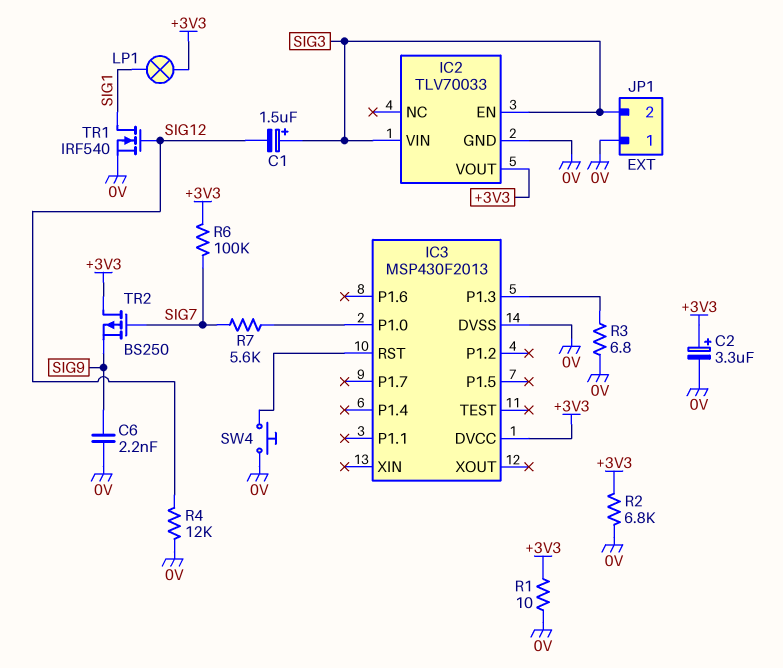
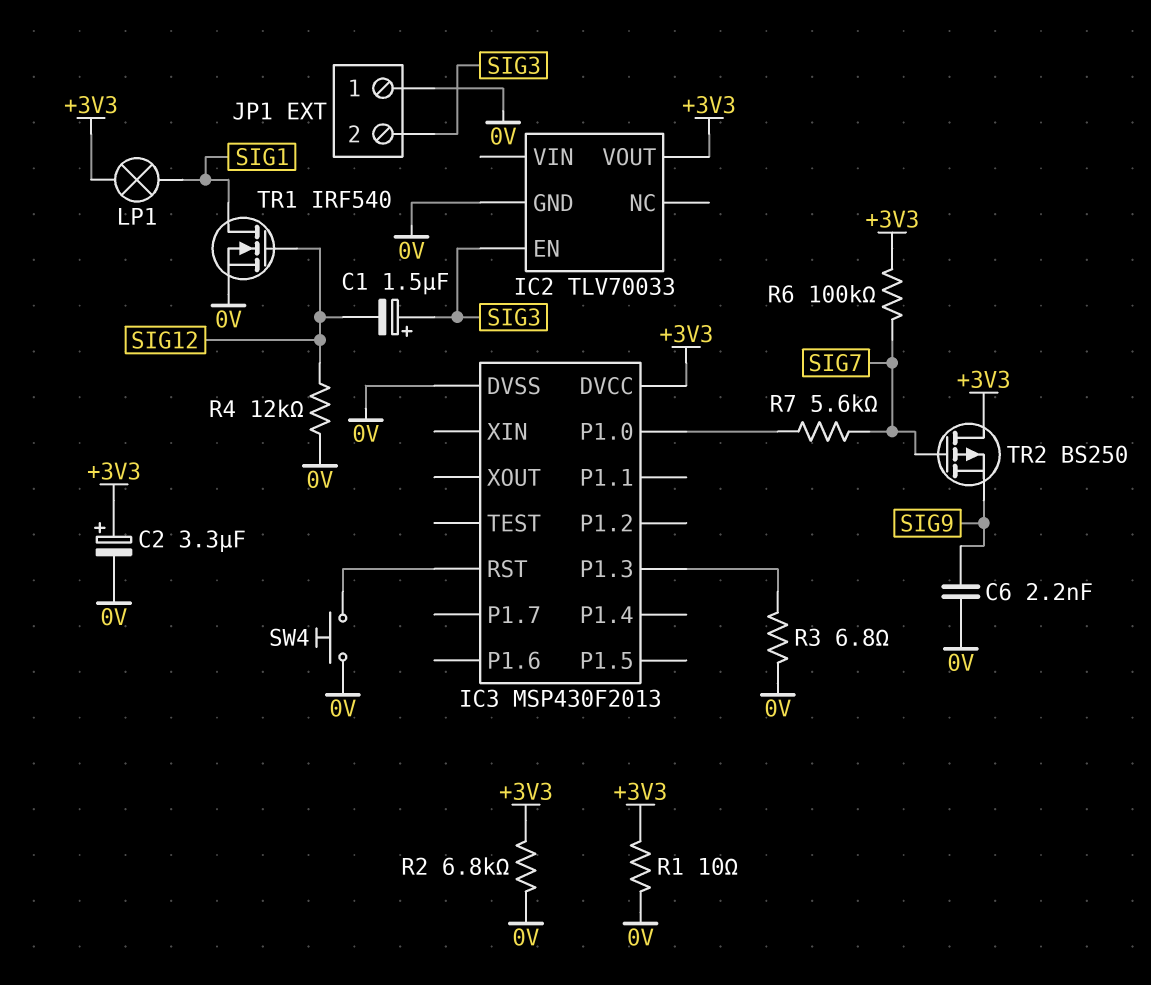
IC2 pin VIN: SIG3 -> none

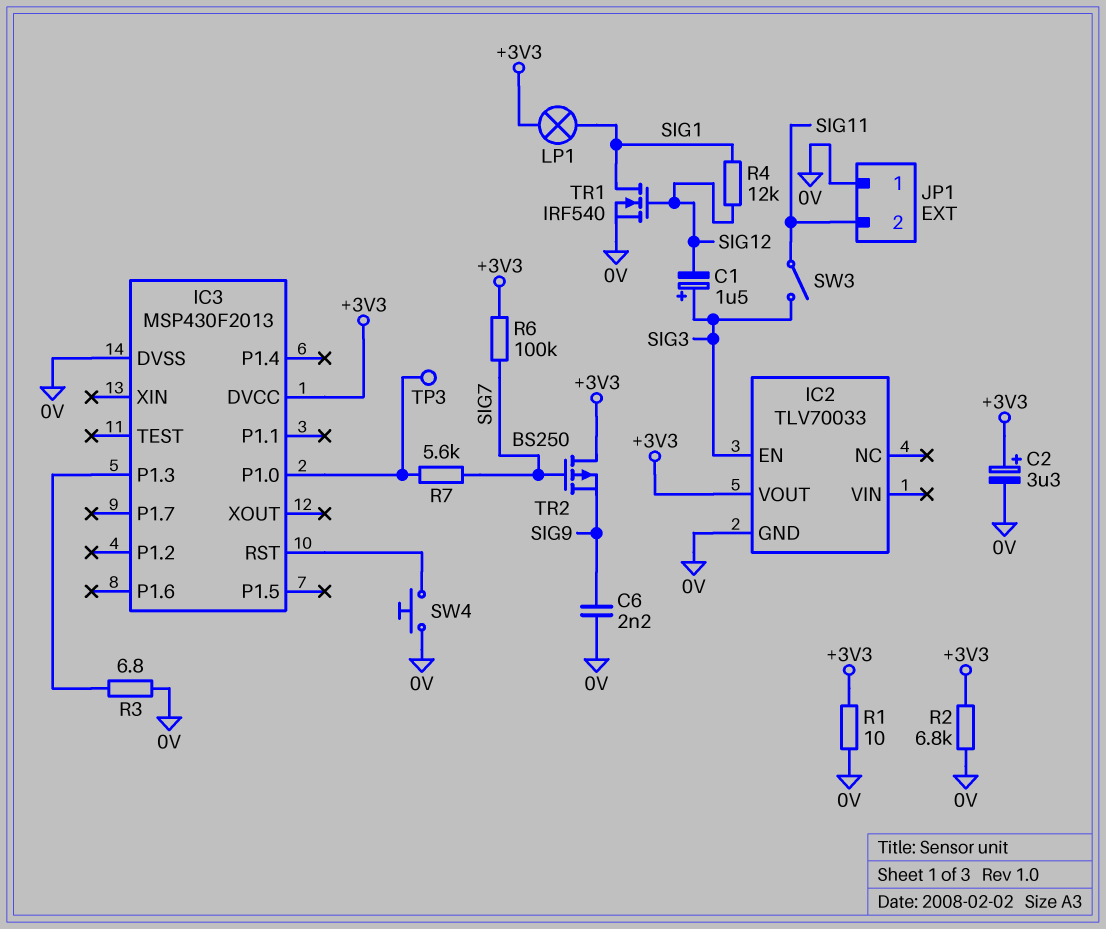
JP1 pin 2: SIG3 -> SIG11
R4: 12k (0V, SIG12) -> 12k (SIG1, SIG12)
SW3: none -> switch (SIG3, SIG11)
TP3: none -> test point (IC3/P1.0)

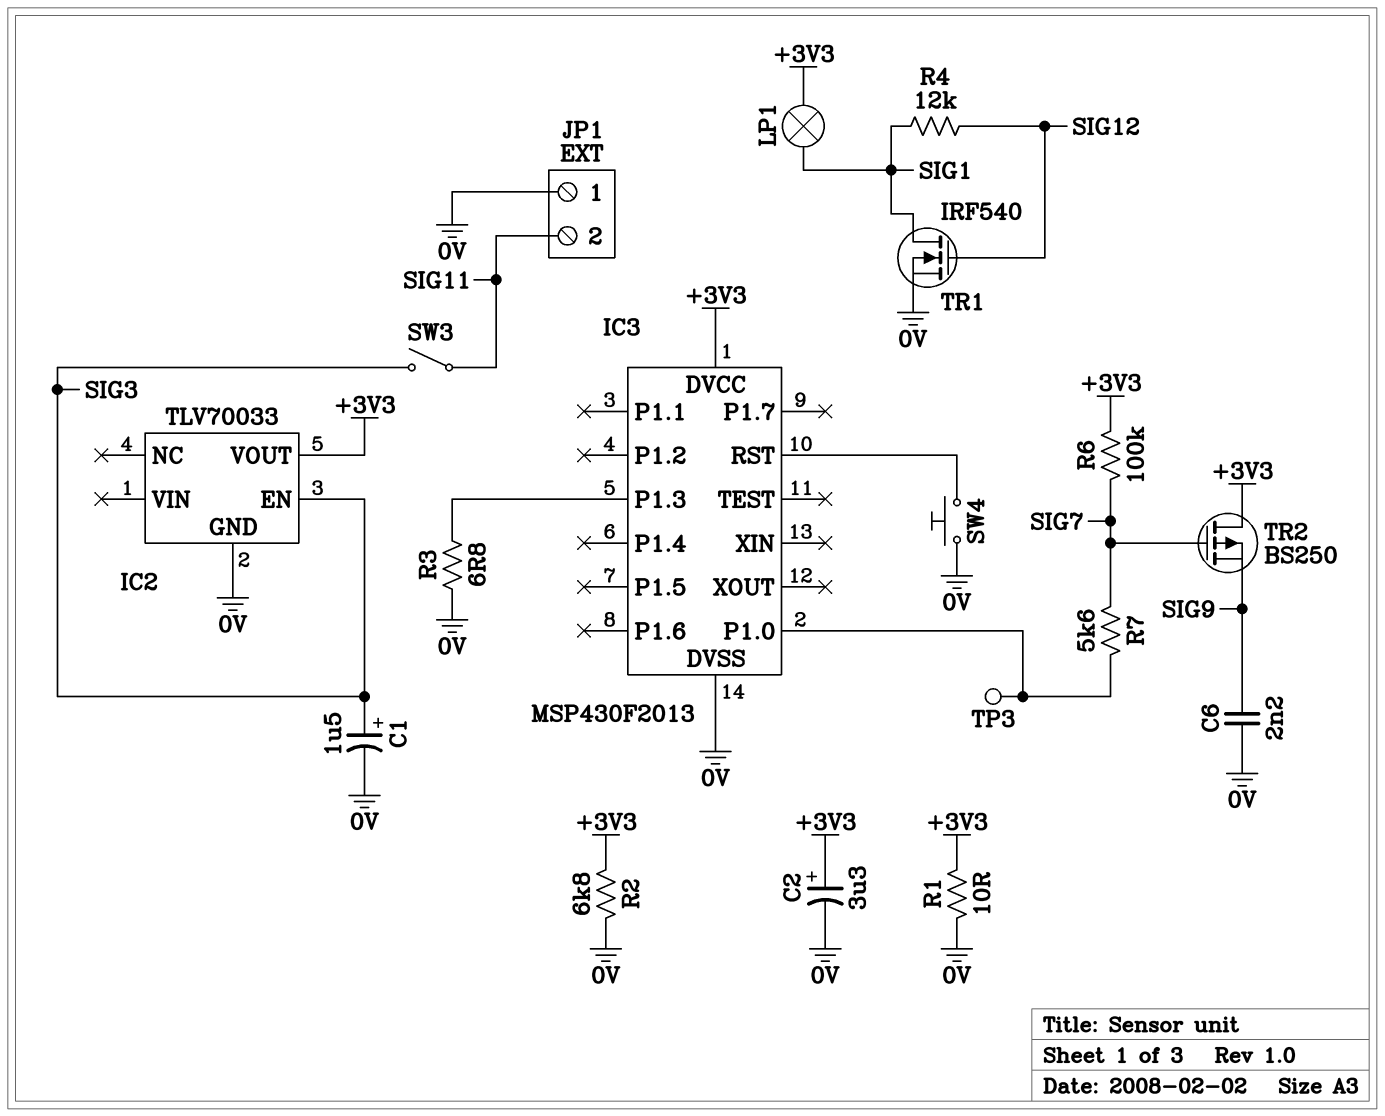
C1: 1.5uF (plus SIG3, minus SIG12) -> 1.5uF (plus SIG3, minus 0V)

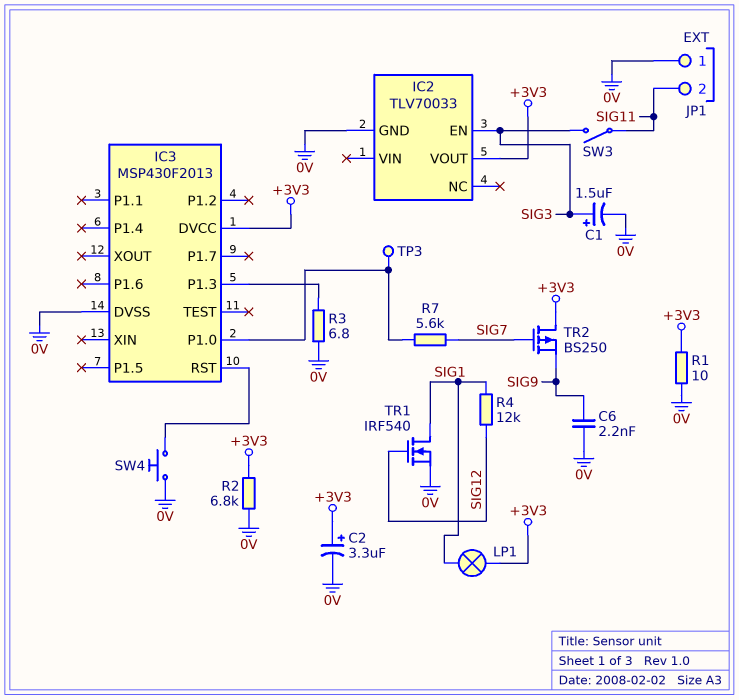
R6: 100k (+3V3, SIG7) -> none

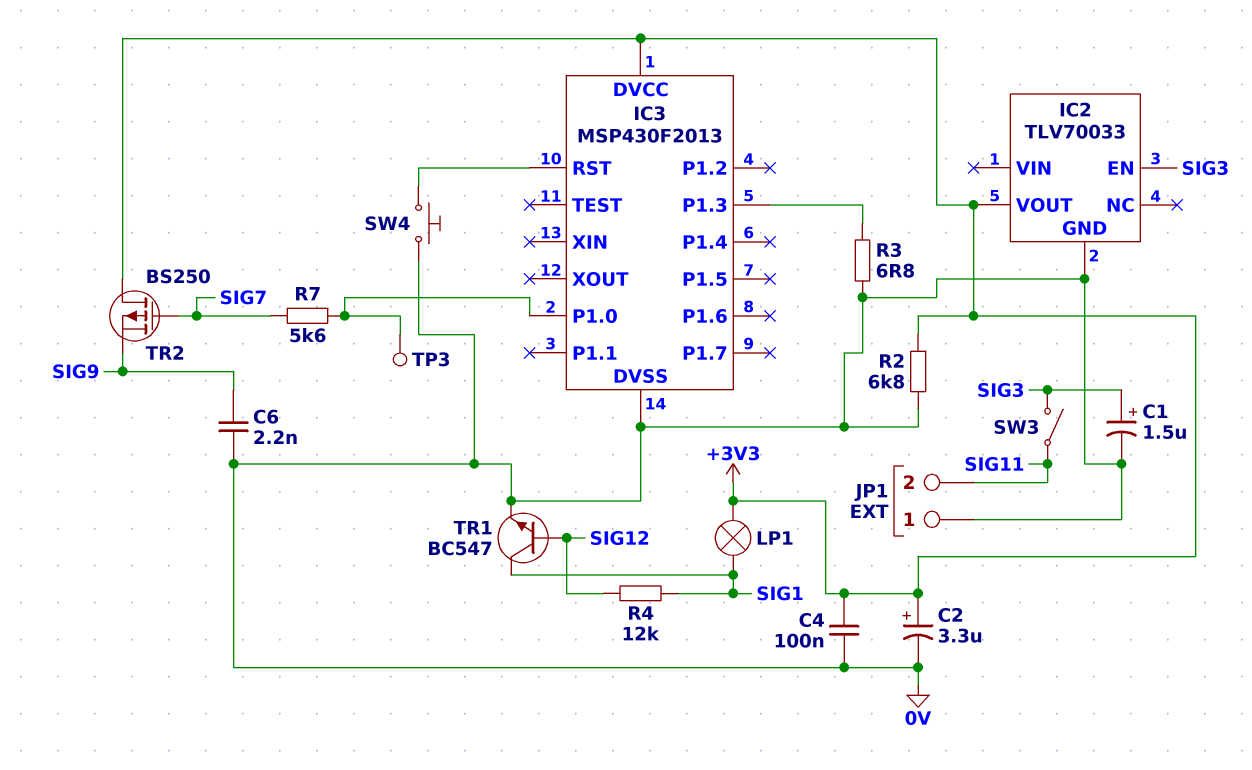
C4: none -> 100nF (+3V3, 0V)
R1: 10 (+3V3, 0V) -> none
TR1: NMOS IRF540 (G SIG12, D SIG1, S 0V) -> NPN BC547 (B SIG12, C SIG1, E 0V)

